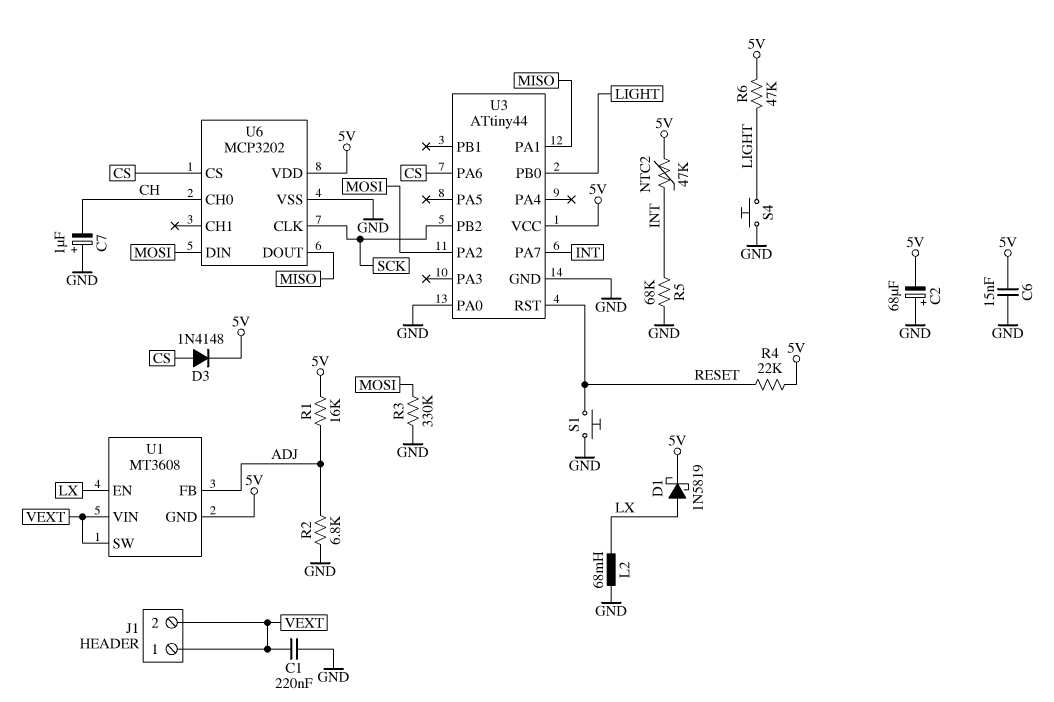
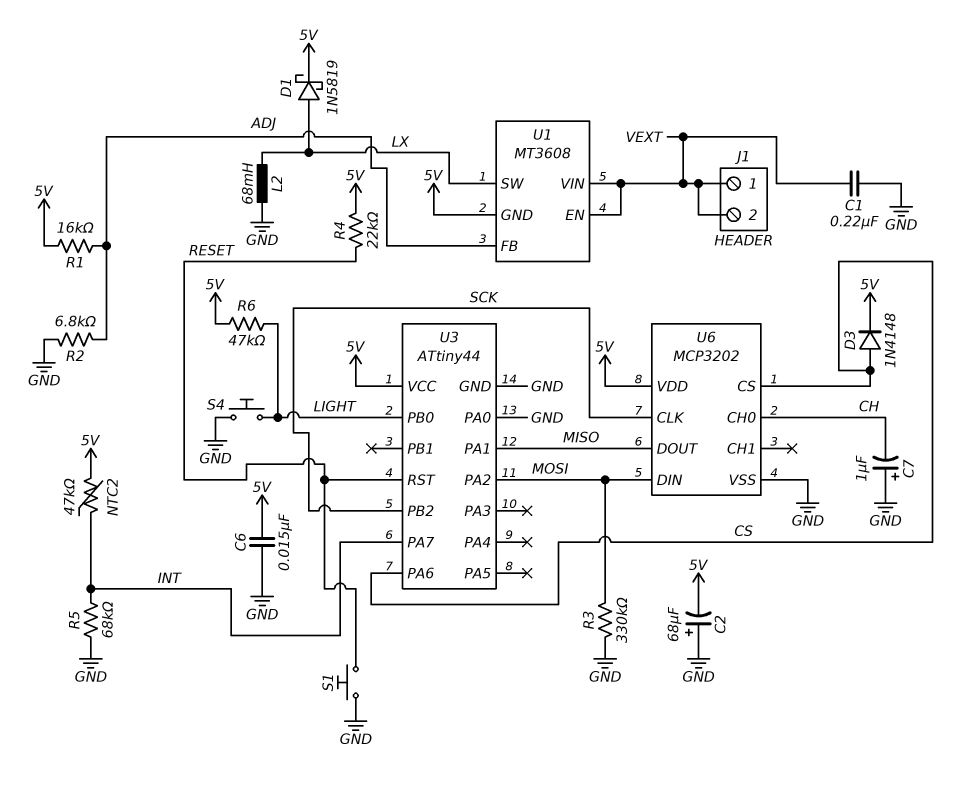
U1 pin EN: LX -> VEXT
U1 pin SW: VEXT -> LX

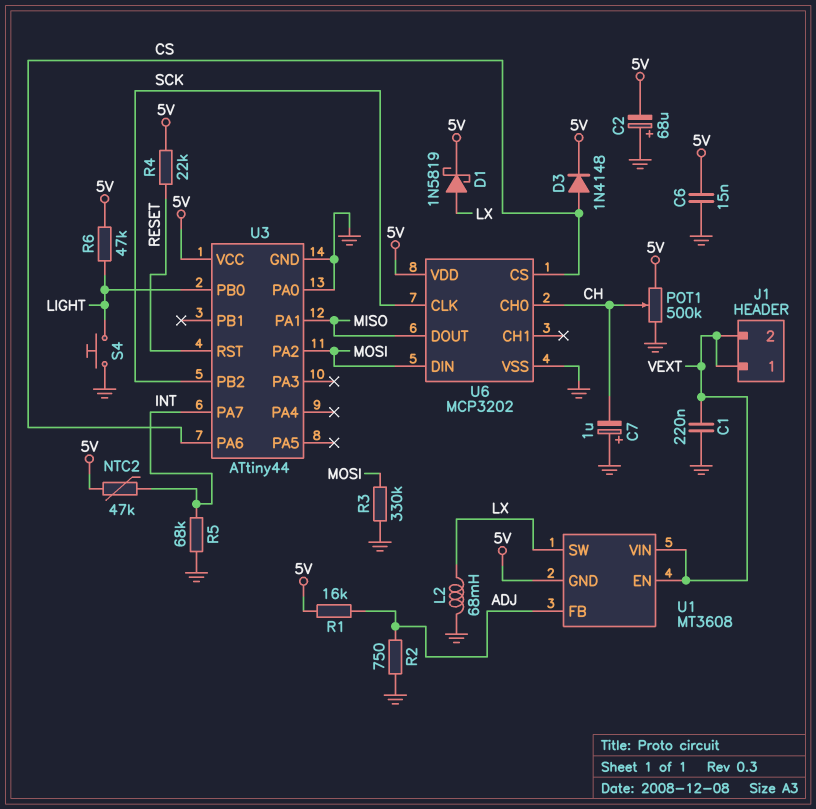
POT1: none -> 500k (5V, GND, wiper CH)
R2: 6.8k (ADJ, GND) -> 750 (ADJ, GND)
S1: button (GND, RESET) -> none

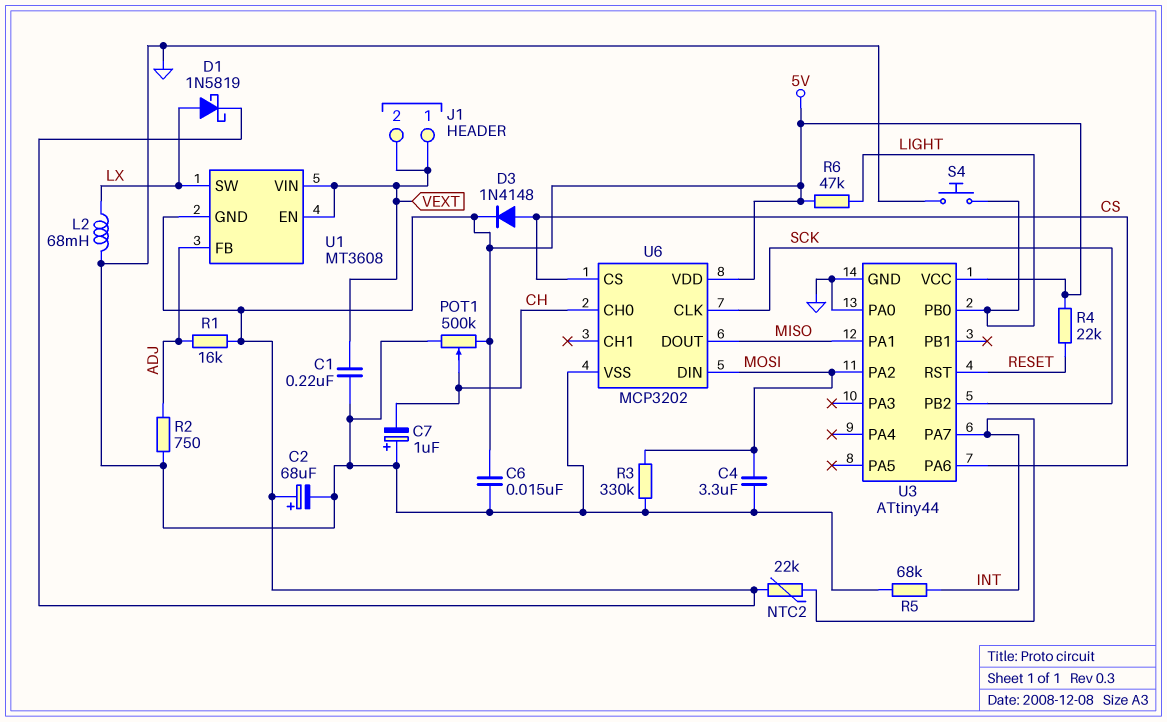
C2: 68uF (plus GND, minus 5V) -> 68uF (plus 5V, minus GND)
C4: none -> 3.3uF (GND, MOSI)
NTC2: 47k (5V, INT) -> 22k (5V, INT)

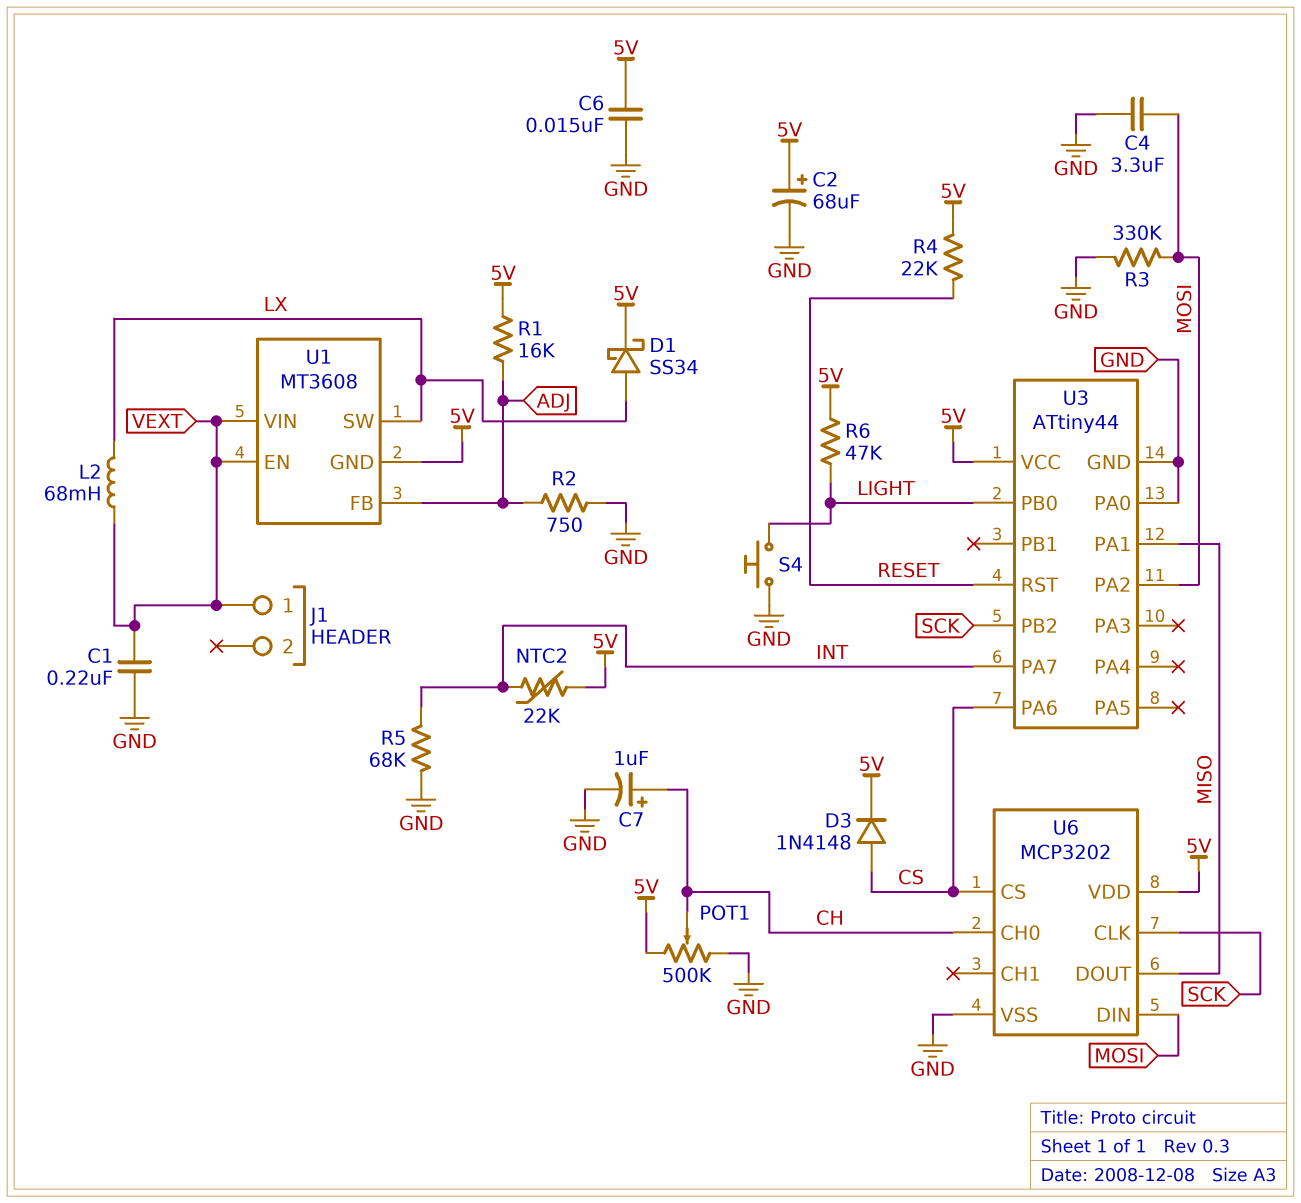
C7: 1uF (plus GND, minus CH) -> 1uF (plus CH, minus GND)
D1: schottky 1N5819 (A LX, K 5V) -> schottky SS34 (A LX, K 5V)
J1 pin 2: VEXT -> none
L2: 68mH (GND, LX) -> 68mH (LX, VEXT)

